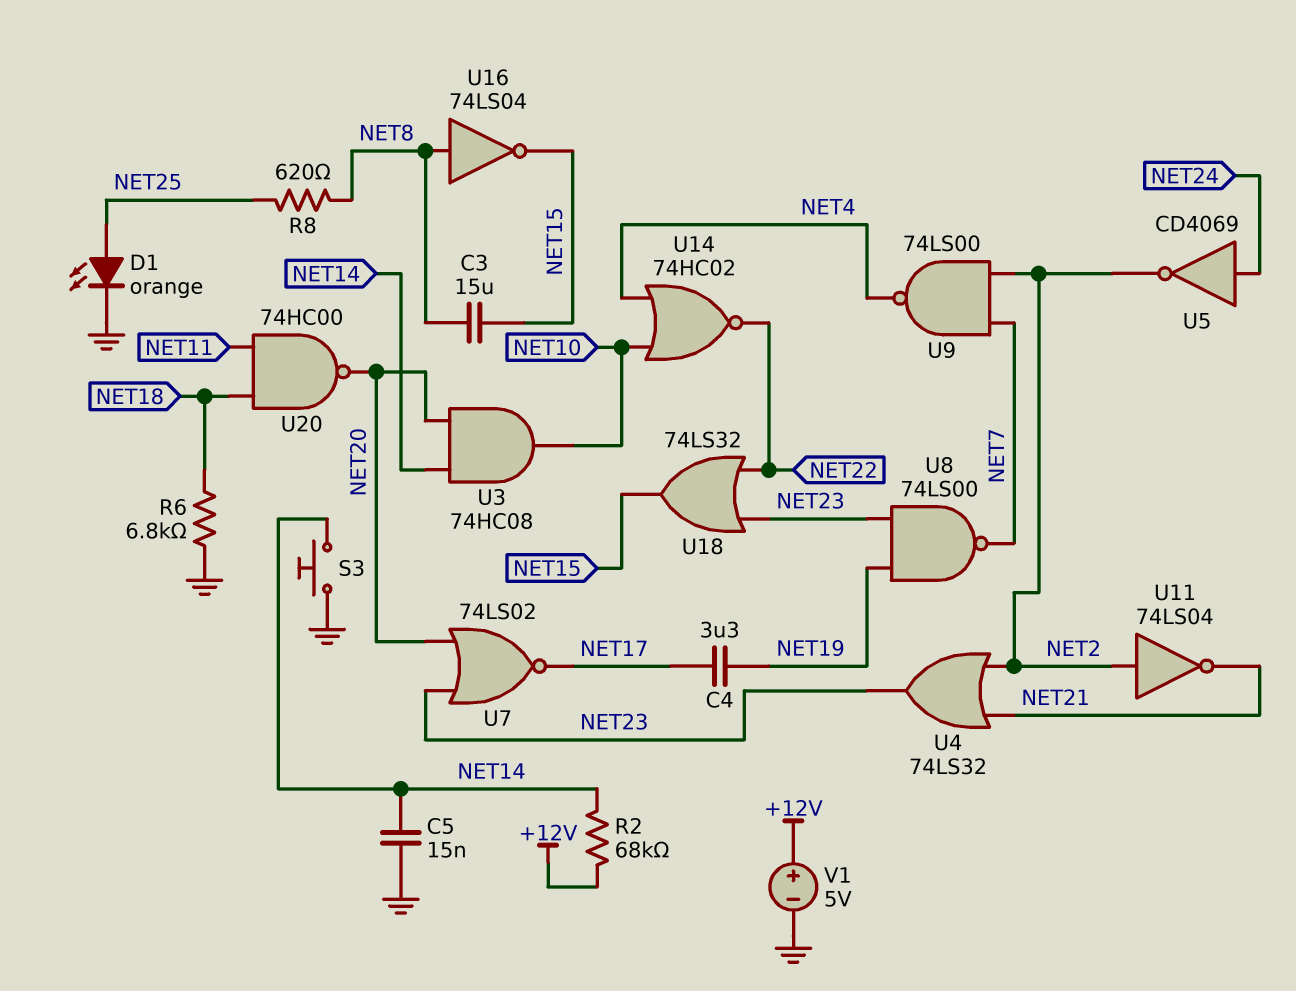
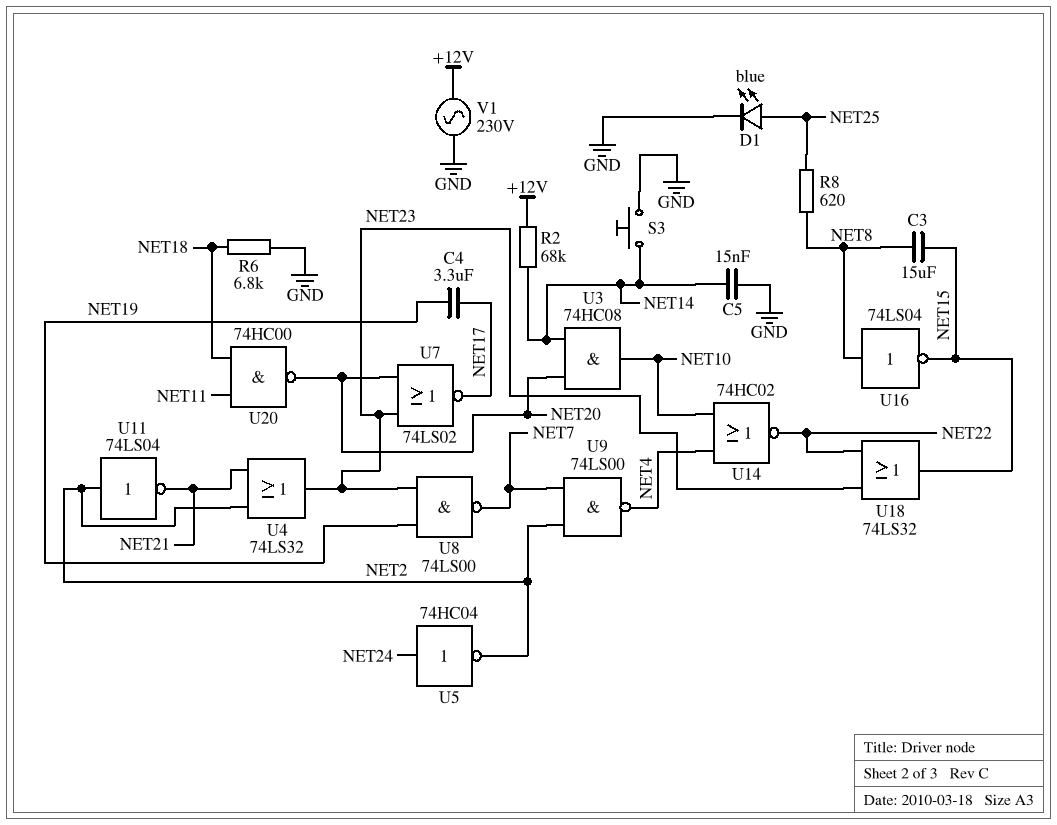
D1: LED orange (A NET25, K GND) -> LED blue (A NET25, K GND)
U5: NOT CD4069 (in NET24, out NET2) -> NOT 74HC04 (in NET24, out NET2)
V1: 5V (plus +12V, minus GND) -> AC 230V (+12V, GND)

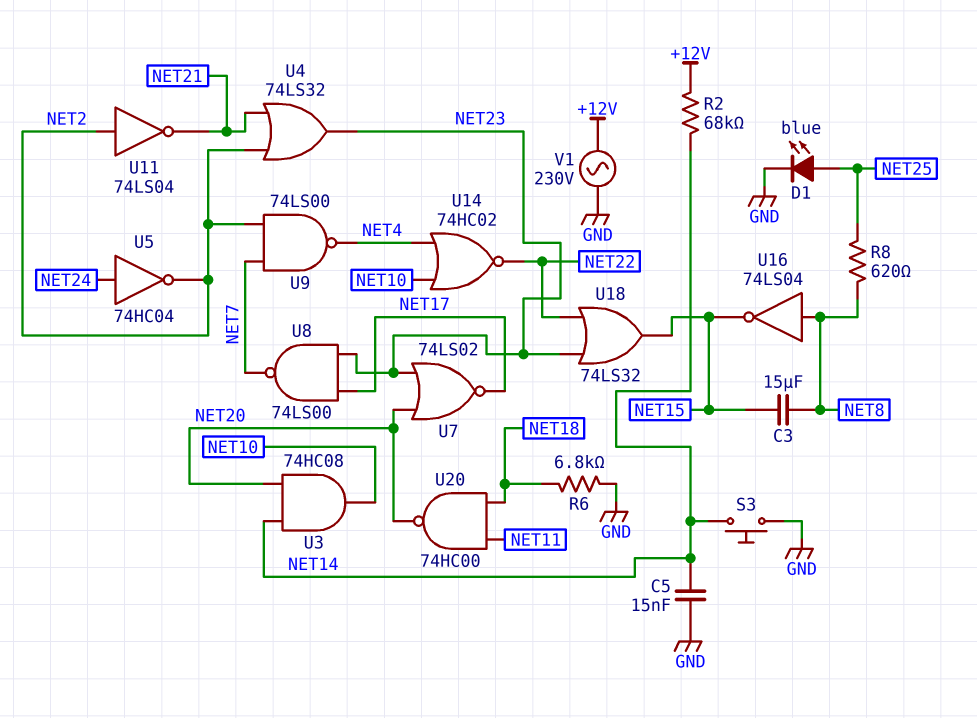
C4: 3.3uF (NET17, NET19) -> none
U8: NAND 74LS00 (in NET19, in NET23, out NET7) -> NAND 74LS00 (in NET17, in NET23, out NET7)

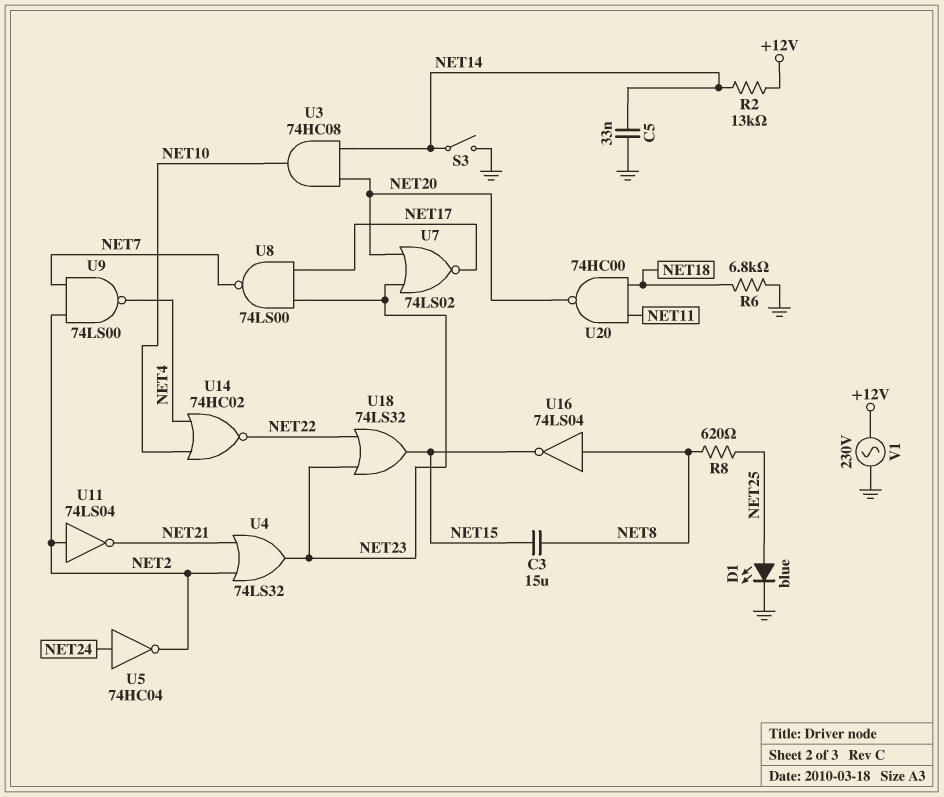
C5: 15nF (GND, NET14) -> 33nF (GND, NET14)
R2: 68k (+12V, NET14) -> 13k (+12V, NET14)
S3: button (GND, NET14) -> switch (GND, NET14)

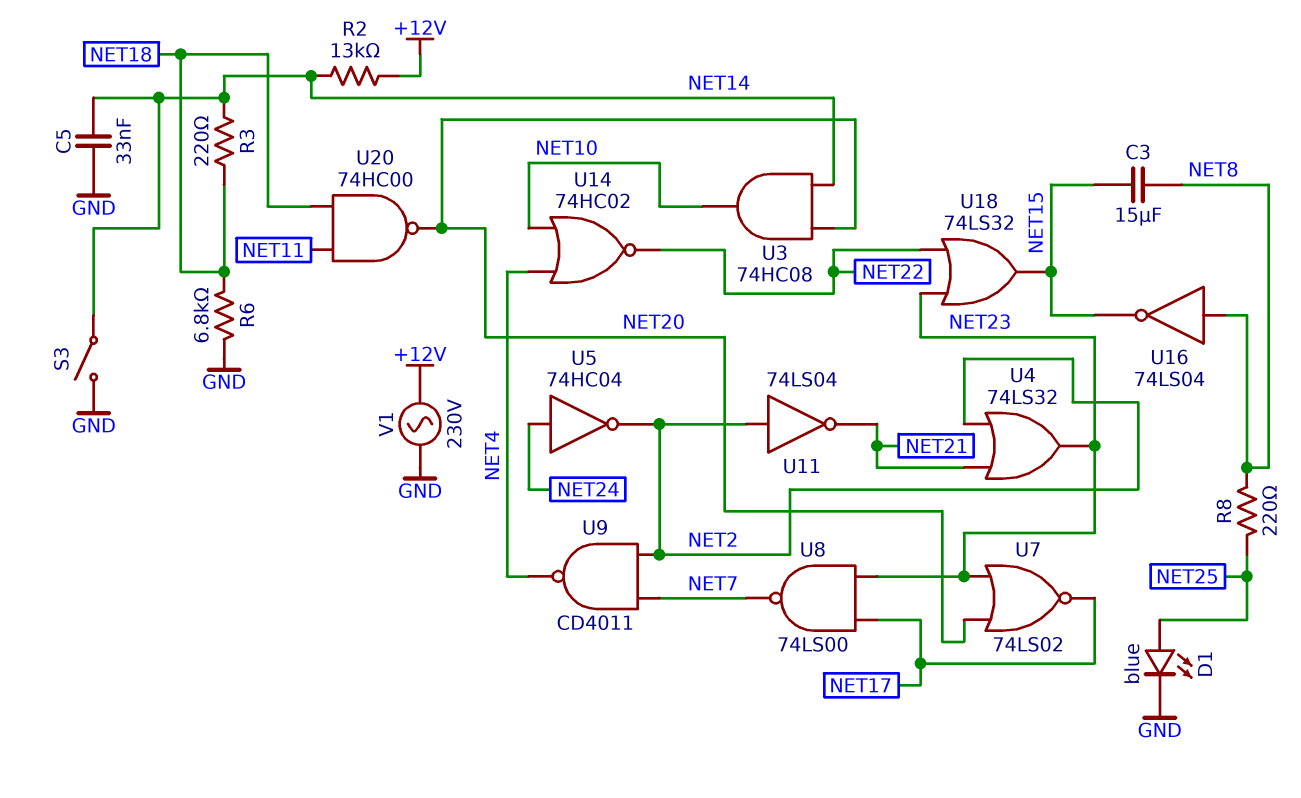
R3: none -> 220 (NET14, NET18)
R8: 620 (NET8, NET25) -> 220 (NET8, NET25)
U9: NAND 74LS00 (in NET2, in NET7, out NET4) -> NAND CD4011 (in NET2, in NET7, out NET4)

